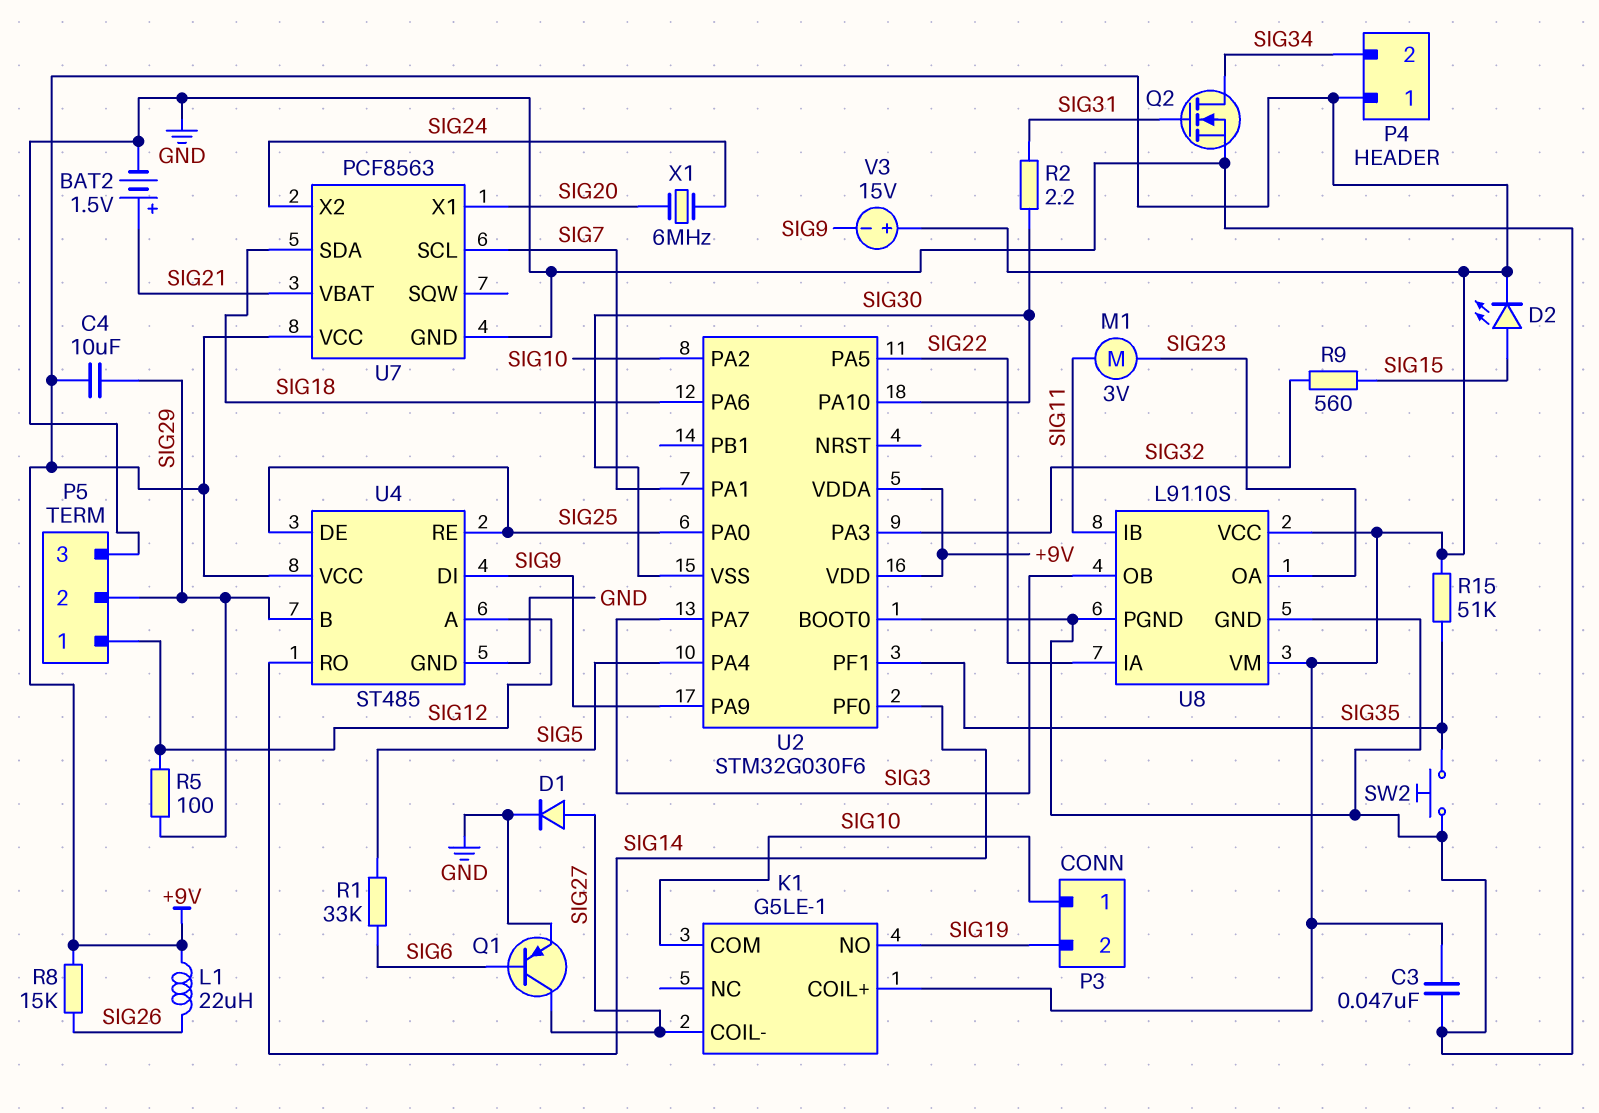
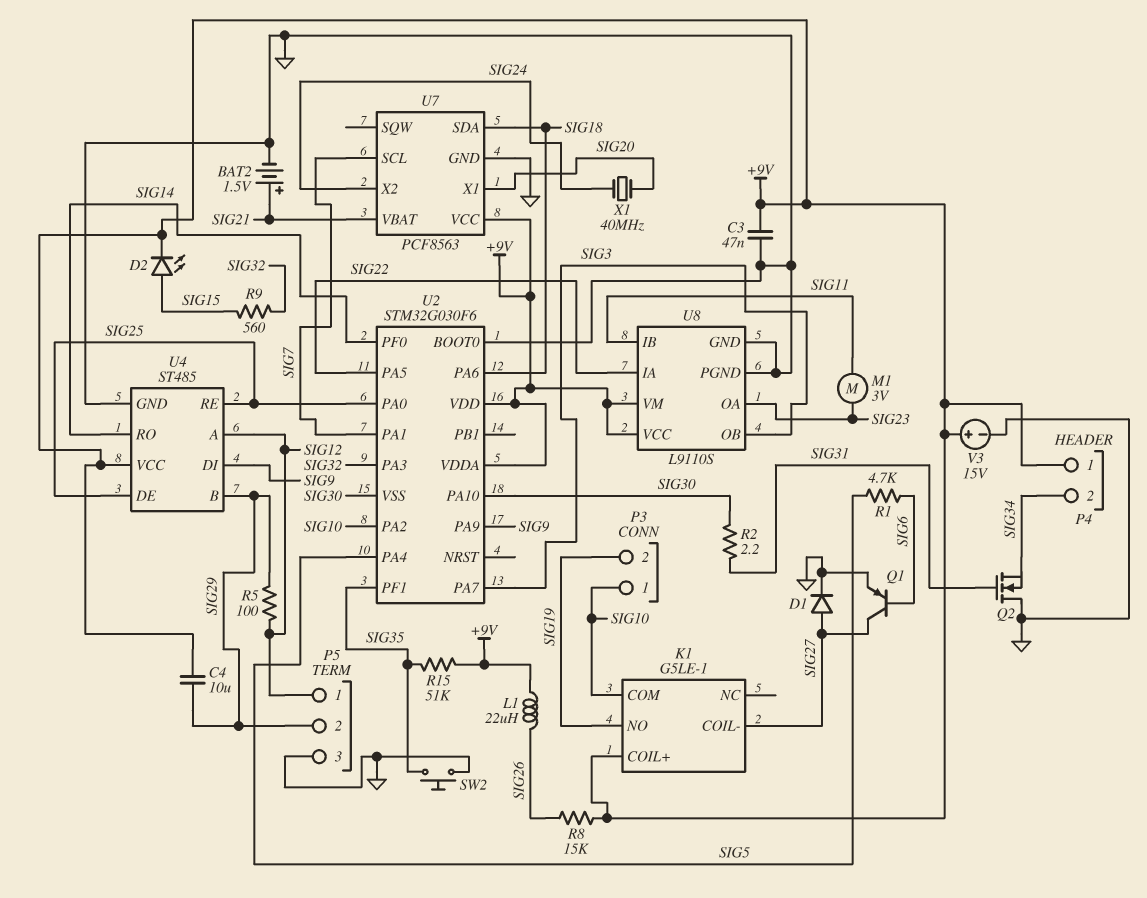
Q2: NMOS (G SIG31, D SIG34, S GND) -> NMOS (G SIG31, D GND, S SIG34)
R1: 33k (SIG5, SIG6) -> 4.7k (SIG5, SIG6)
V3: 15V (plus +9V, minus SIG9) -> 15V (plus +9V, minus GND)
X1: 6MHz (SIG20, SIG24) -> 40MHz (SIG20, SIG24)

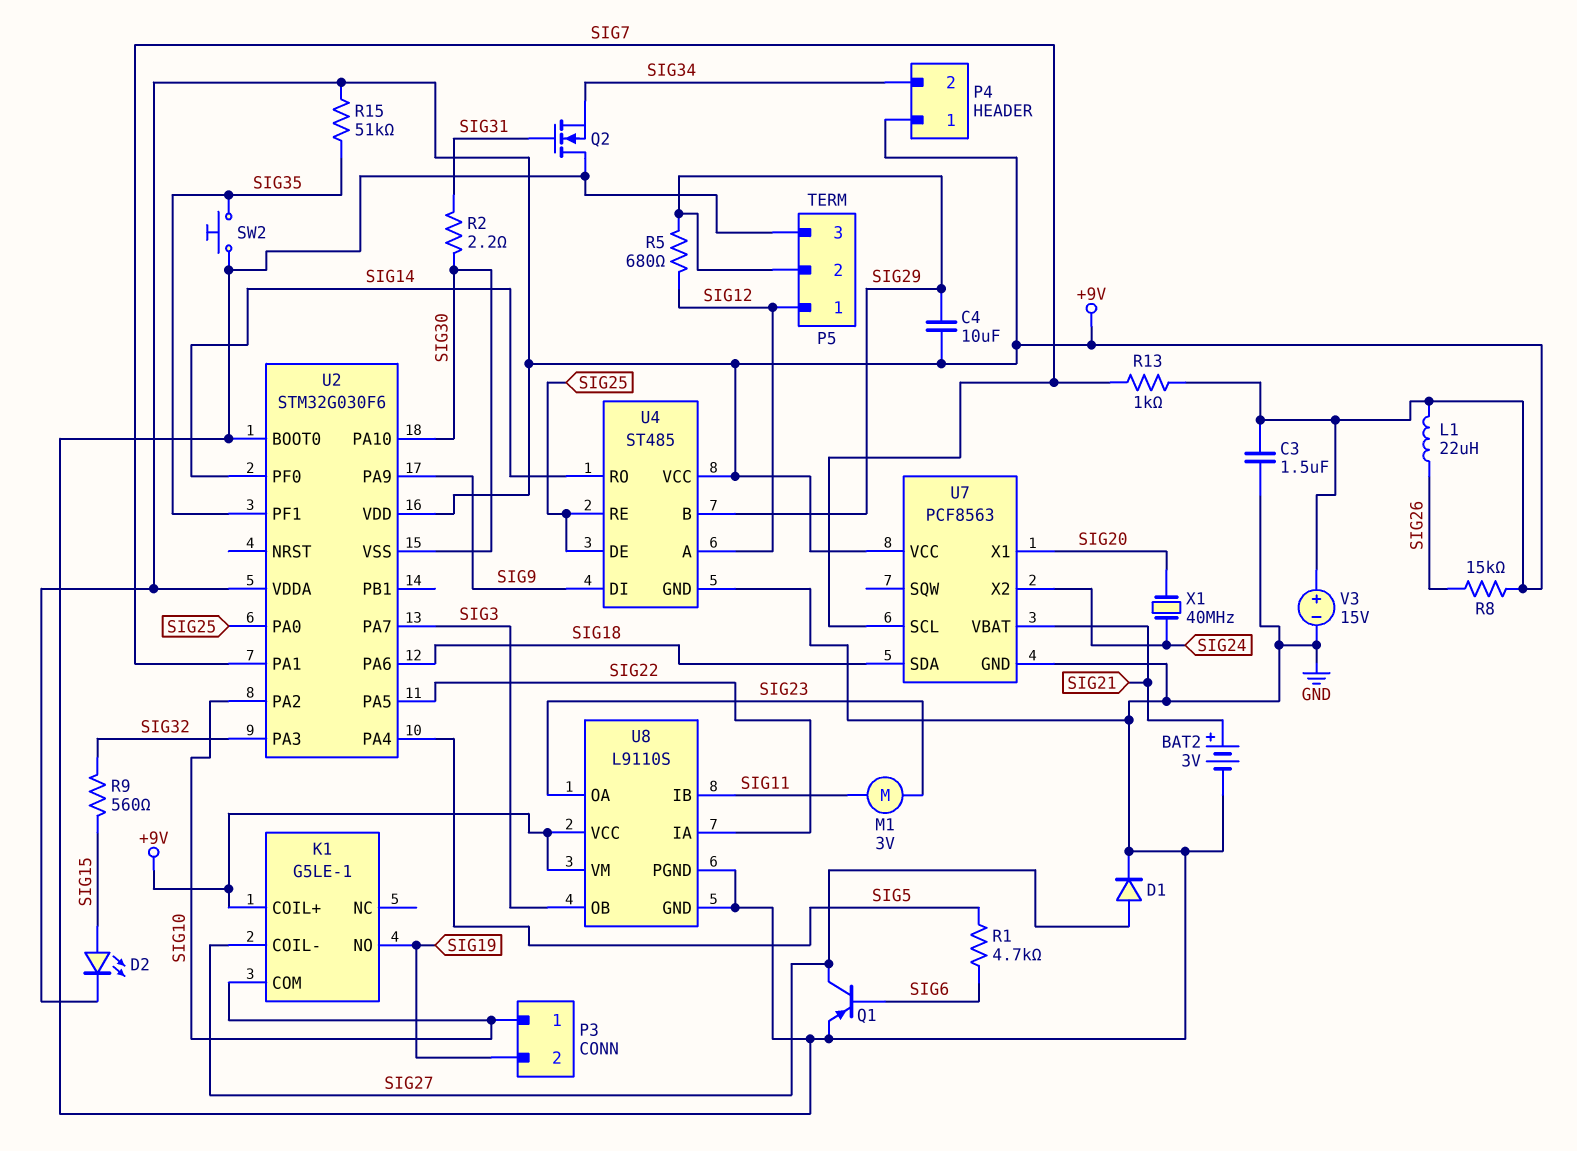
BAT2: 1.5V (plus SIG21, minus GND) -> 3V (plus SIG21, minus GND)
C3: 47nF (+9V, GND) -> 1.5uF (+9V, GND)
R5: 100 (SIG12, SIG29) -> 680 (SIG12, SIG29)
R13: none -> 1k (+9V, SIG7)

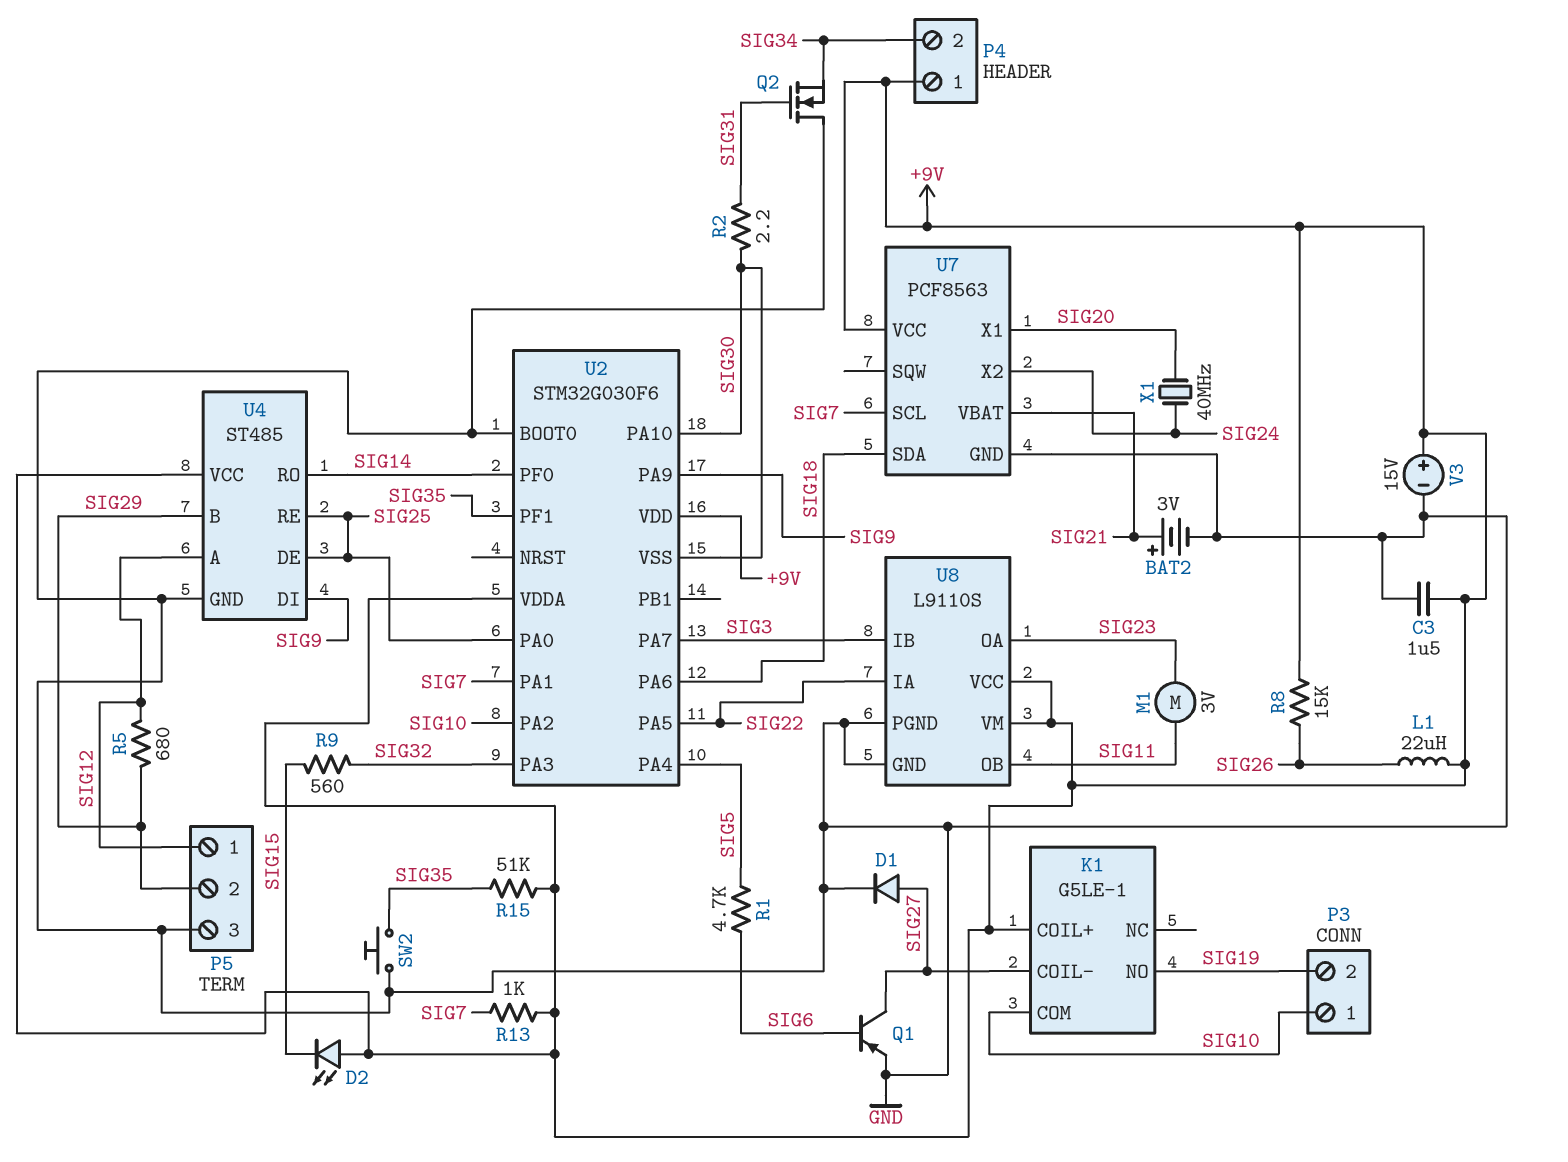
C4: 10uF (+9V, SIG29) -> none
D2: LED (A SIG15, K +9V) -> LED (A +9V, K SIG15)
U8 pin IB: SIG11 -> SIG3
U8 pin OB: SIG3 -> SIG11

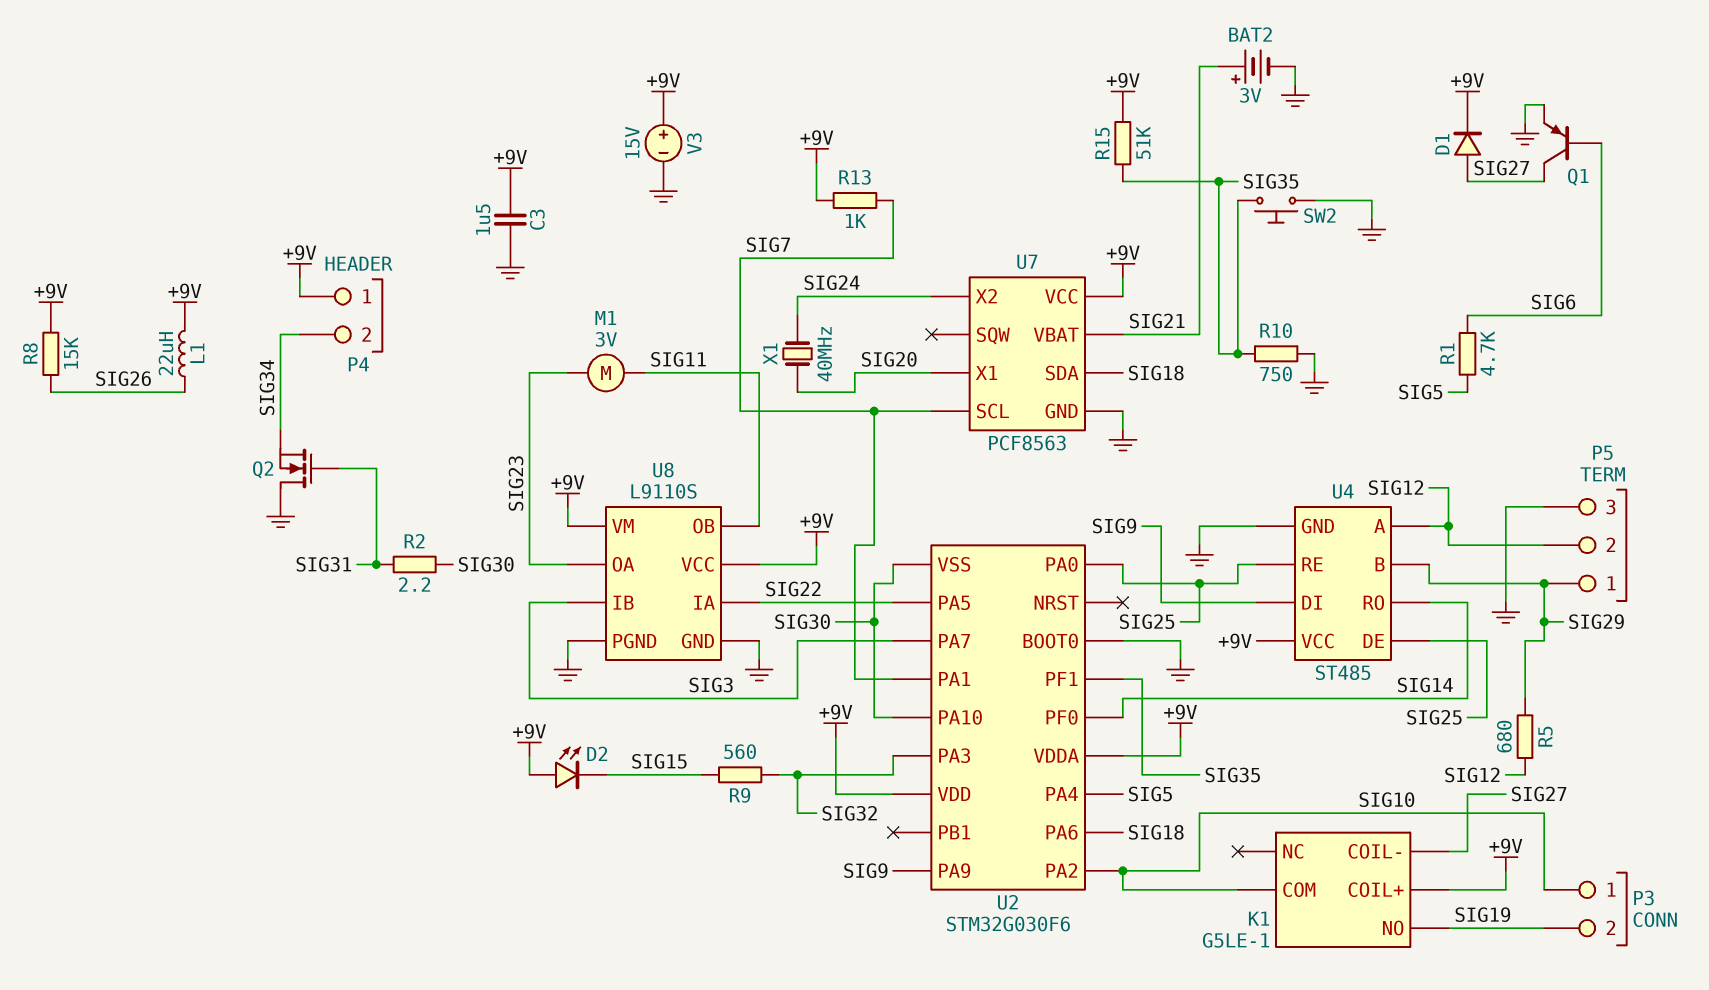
D1: diode (A SIG27, K GND) -> diode (A SIG27, K +9V)
P5 pin 1: SIG12 -> SIG29
P5 pin 2: SIG29 -> SIG12
R10: none -> 750 (GND, SIG35)

